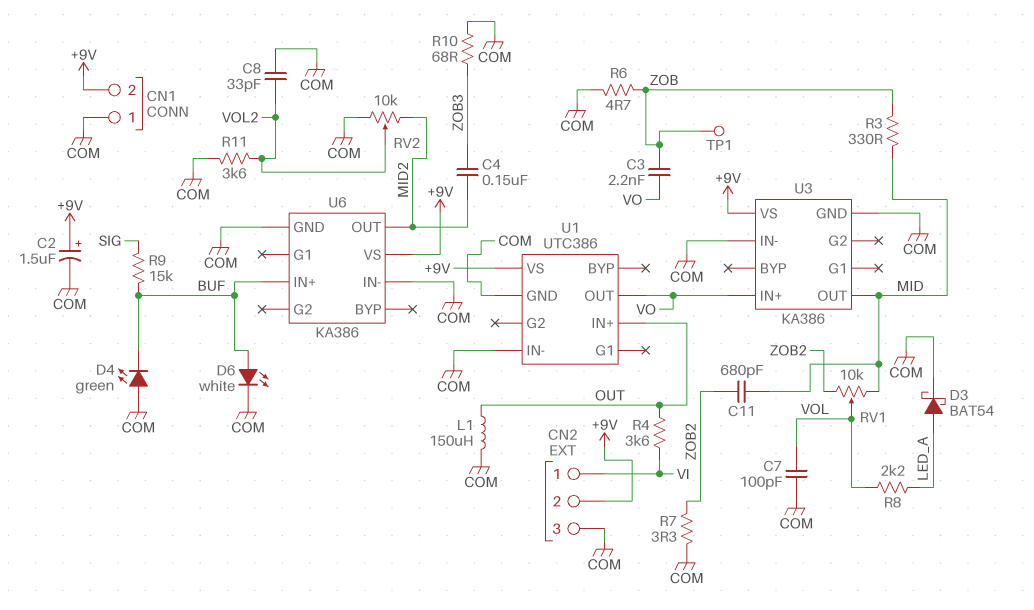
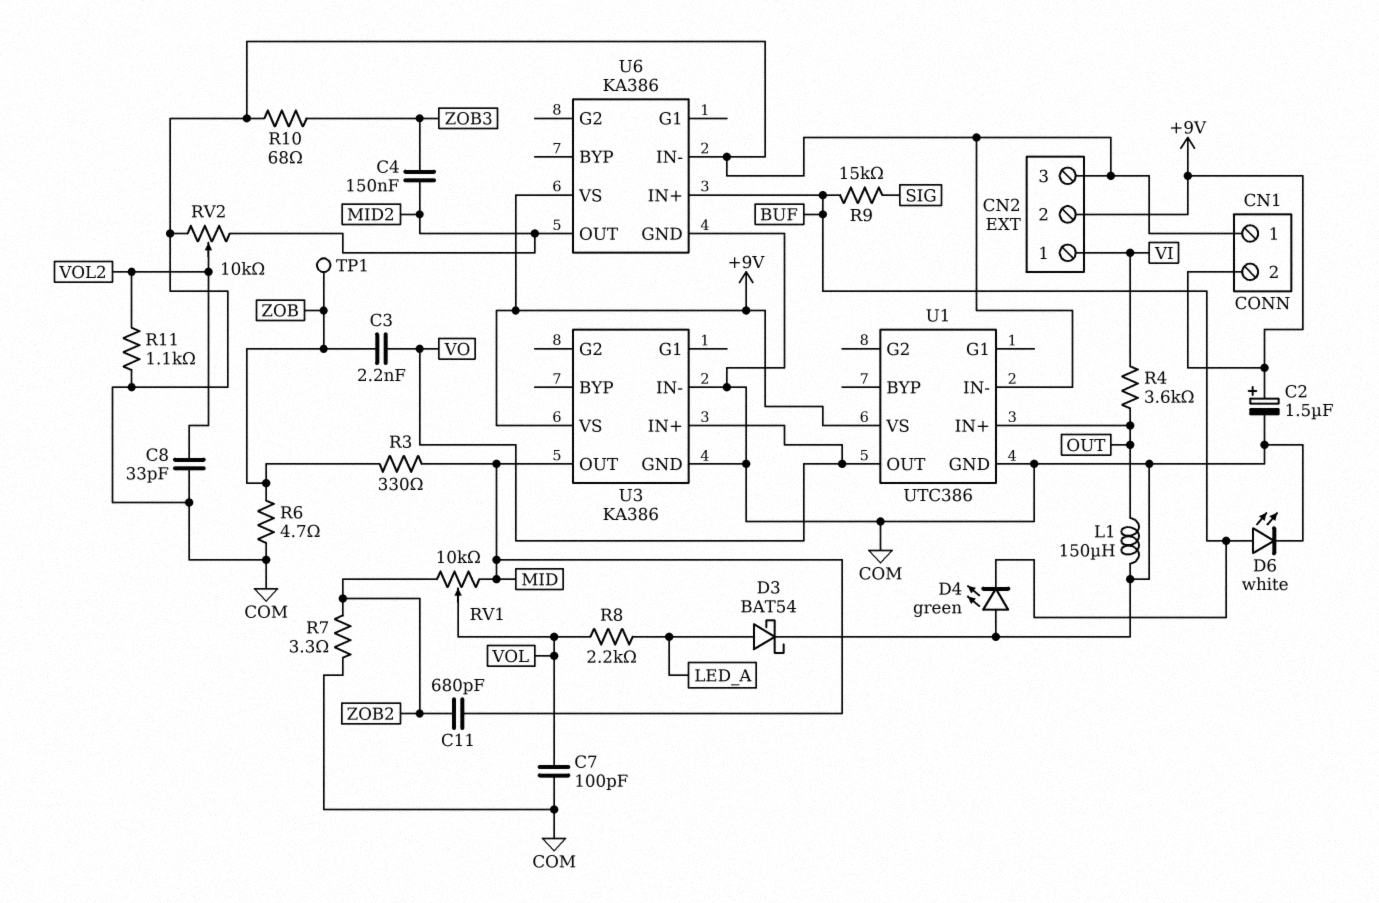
R11: 3.6k (COM, VOL2) -> 1.1k (COM, VOL2)

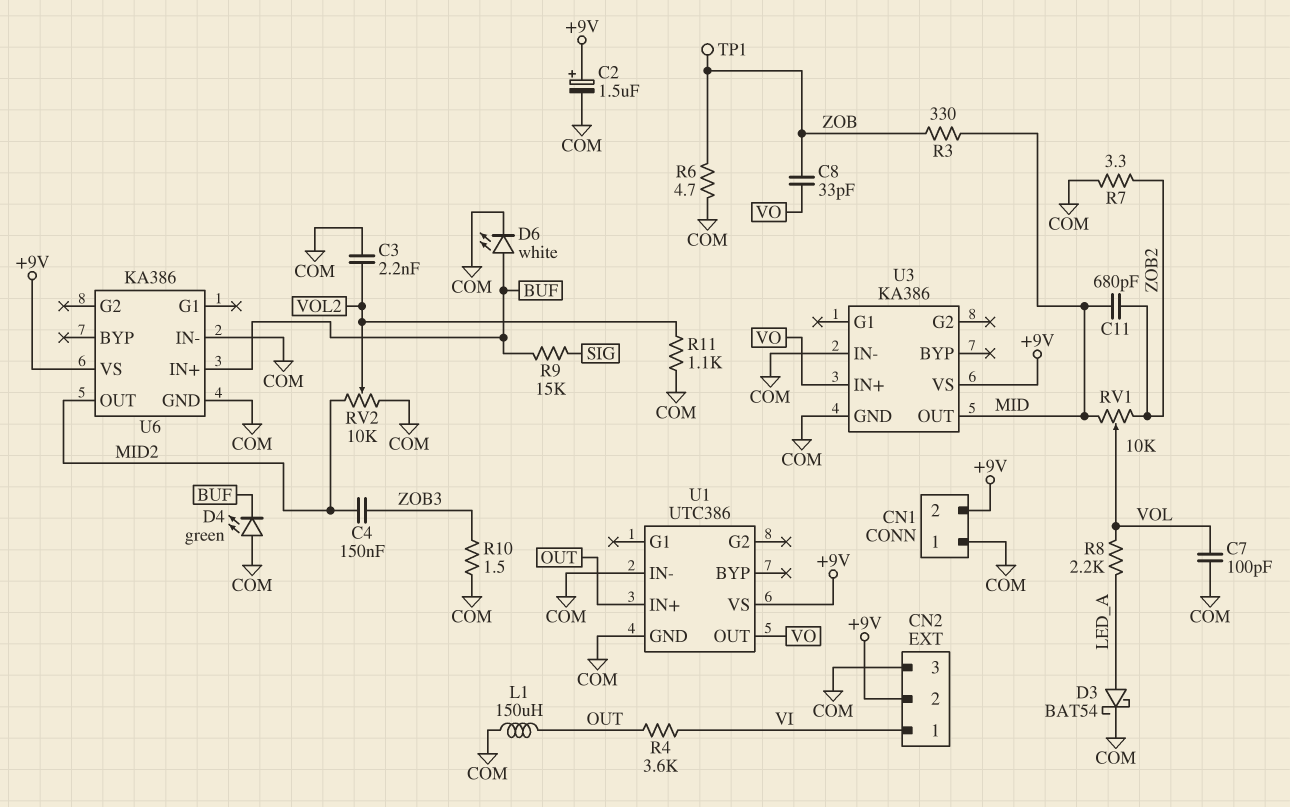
C3: 2.2nF (VO, ZOB) -> 2.2nF (COM, VOL2)
C8: 33pF (COM, VOL2) -> 33pF (VO, ZOB)
R10: 68 (COM, ZOB3) -> 1.5 (COM, ZOB3)

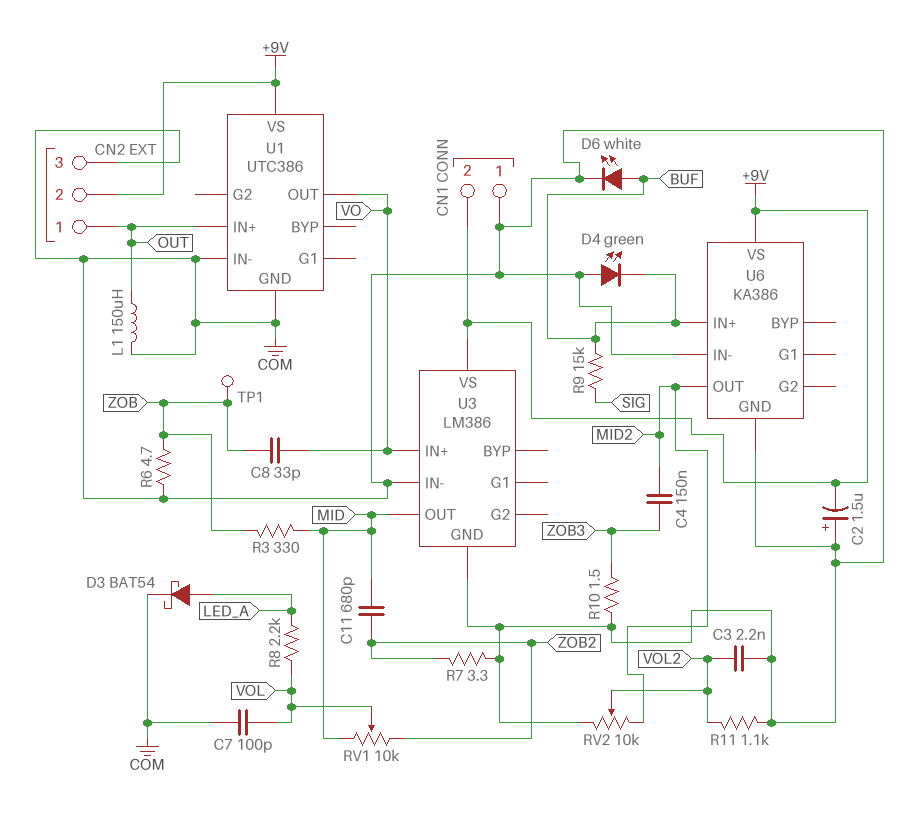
C2: 1.5uF (plus +9V, minus COM) -> 1.5uF (plus COM, minus +9V)
CN2 pin 1: VI -> OUT
R4: 3.6k (OUT, VI) -> none
U3: KA386 -> LM386

